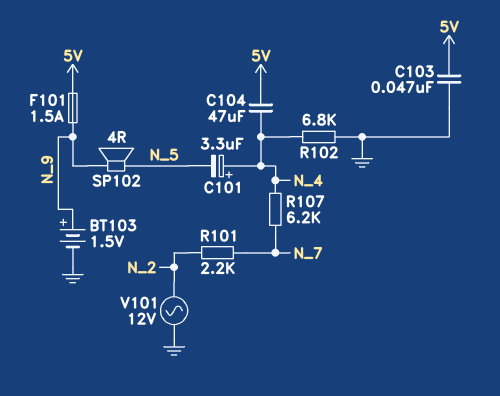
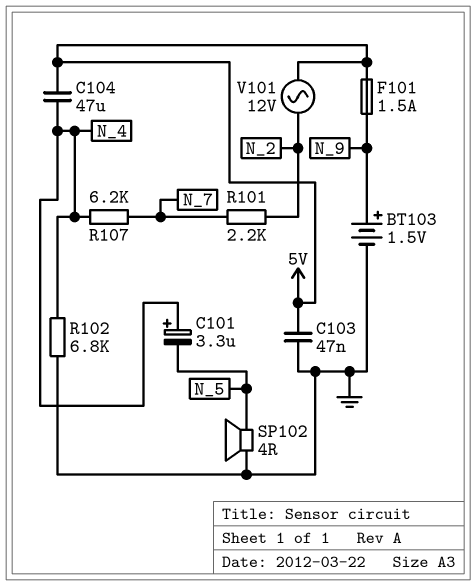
SP102: speaker 4R (N_5, N_9) -> speaker 4R (GND, N_5)
V101: AC 12V (GND, N_2) -> AC 12V (5V, N_2)

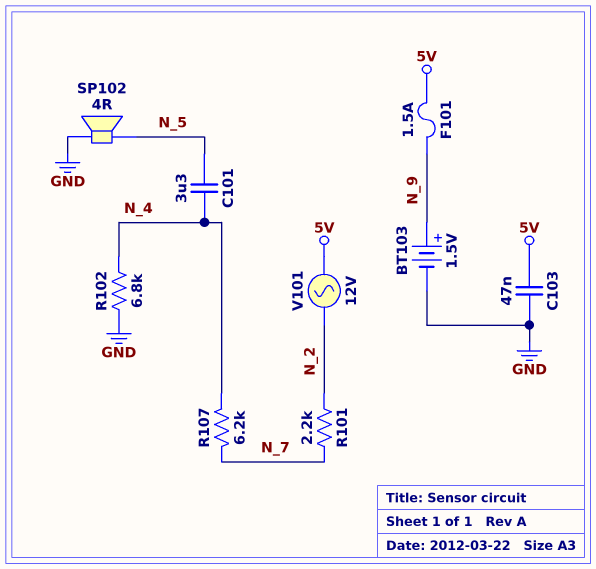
C101: 3.3uF (plus N_4, minus N_5) -> 3.3uF (N_4, N_5)
C104: 47uF (5V, N_4) -> none

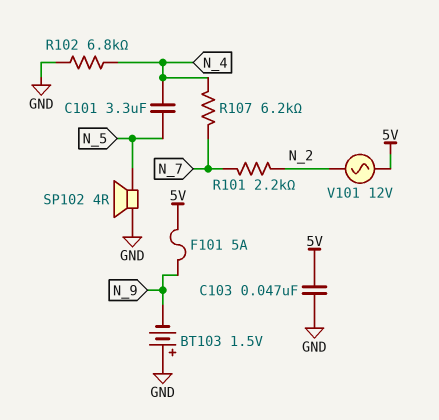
BT103: 1.5V (plus N_9, minus GND) -> 1.5V (plus GND, minus N_9)
F101: 1.5A (5V, N_9) -> 5A (5V, N_9)

